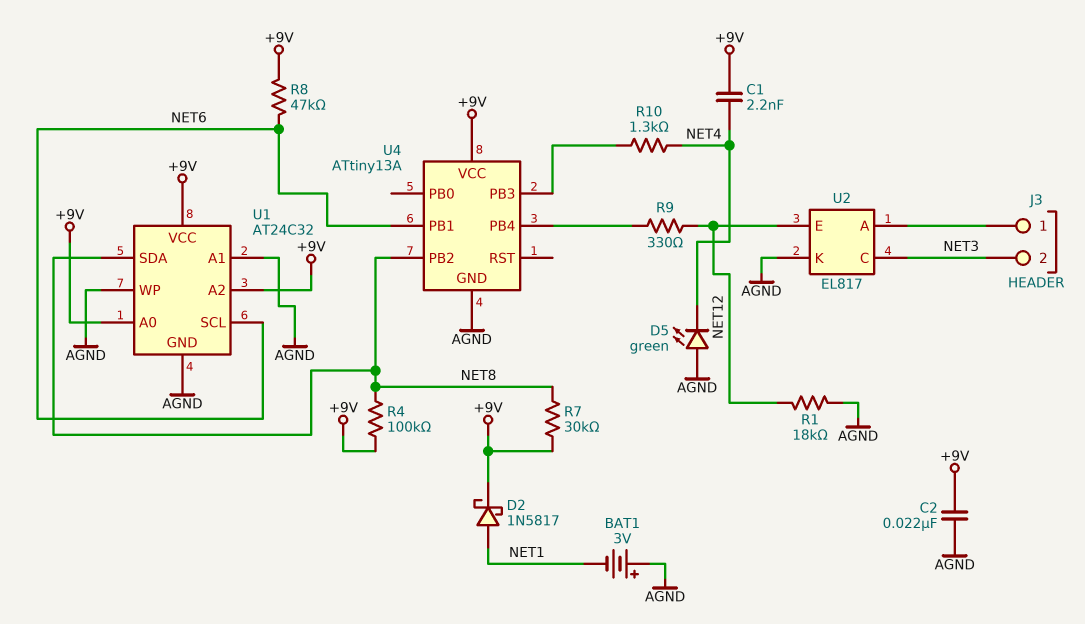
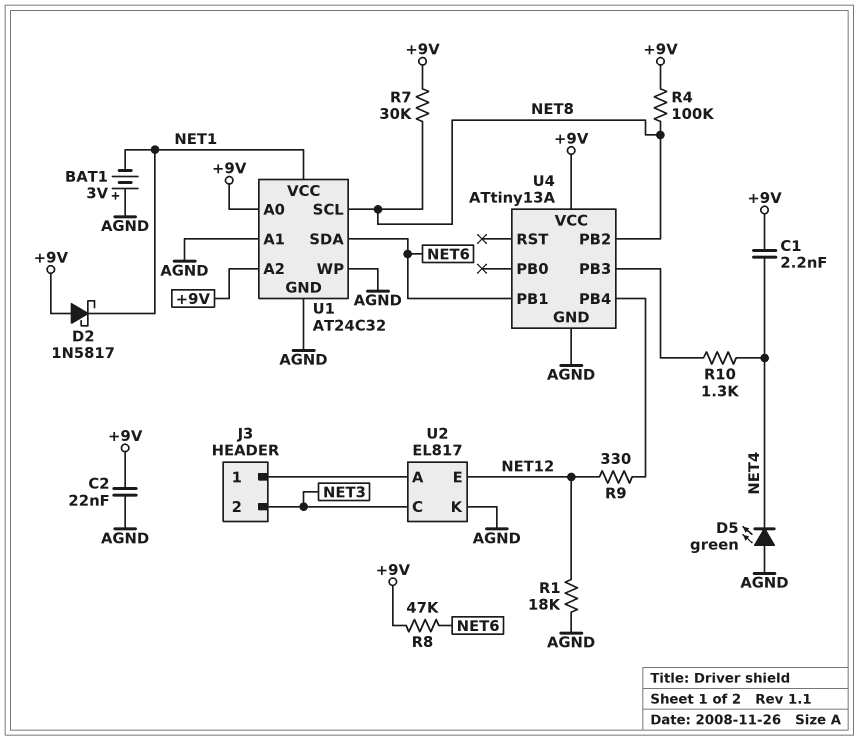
D2: schottky 1N5817 (A NET1, K +9V) -> schottky 1N5817 (A +9V, K NET1)
U1 pin SCL: NET6 -> NET8
U1 pin SDA: NET8 -> NET6
U1 pin VCC: +9V -> NET1

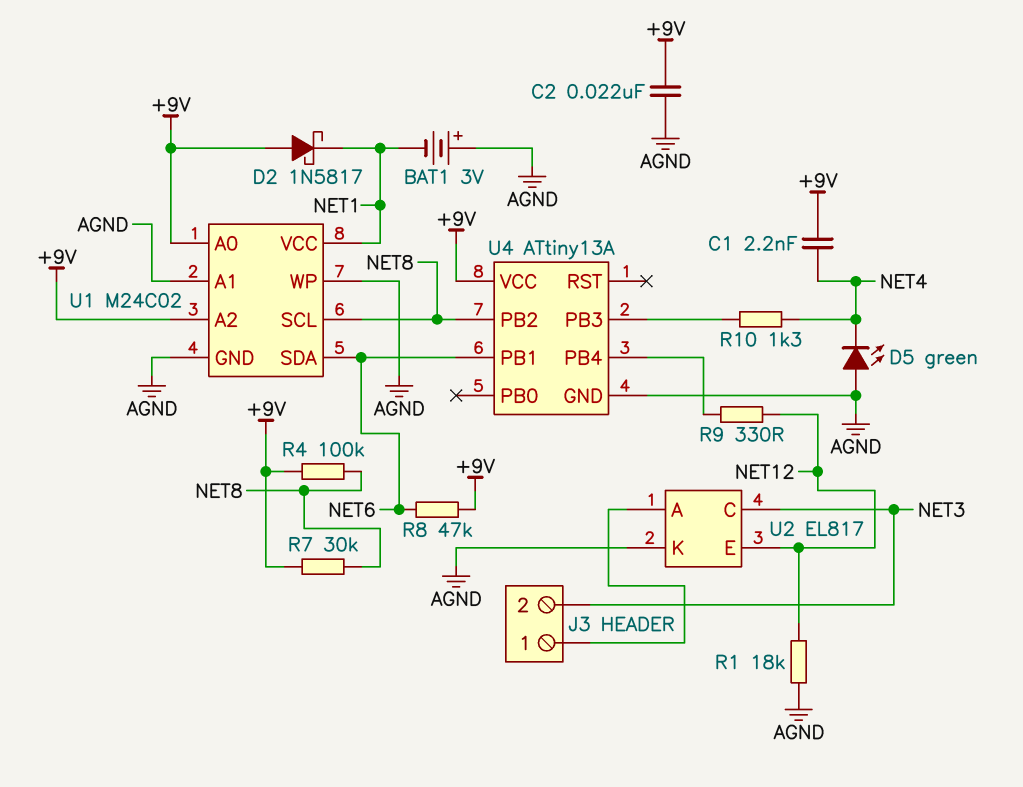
U1: AT24C32 -> M24C02

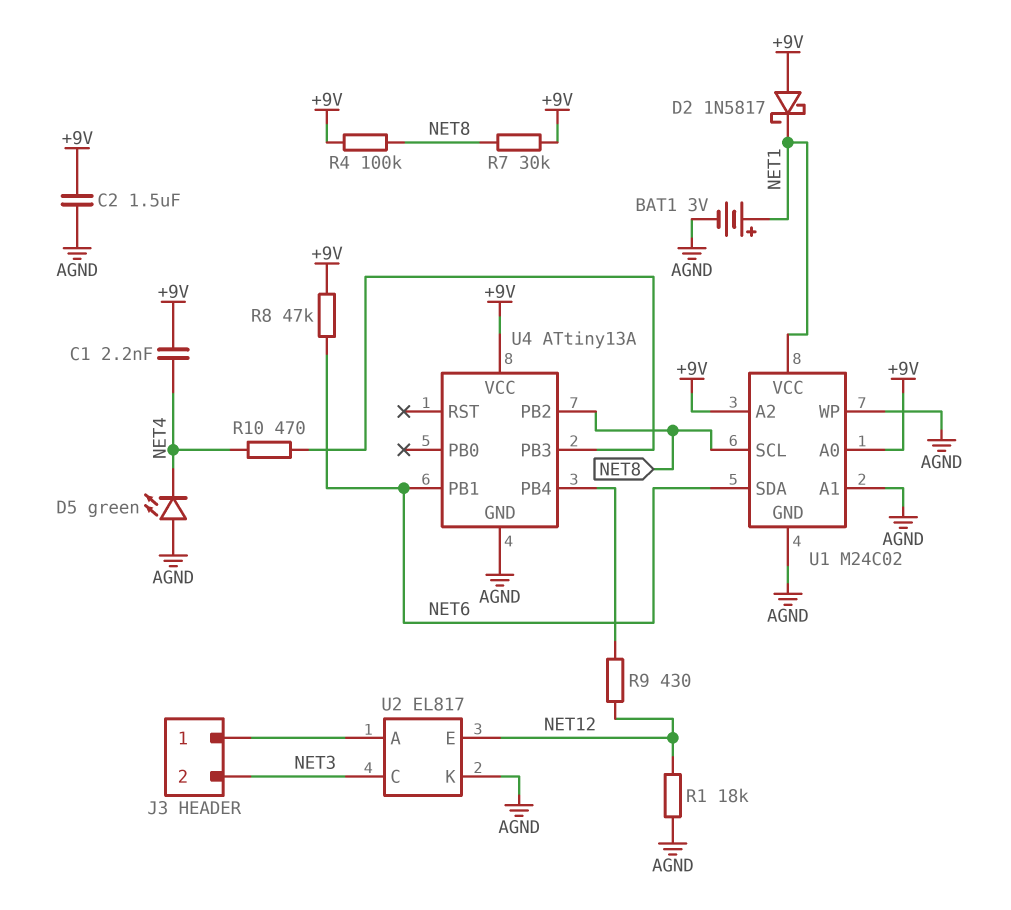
BAT1: 3V (plus AGND, minus NET1) -> 3V (plus NET1, minus AGND)
C2: 22nF (+9V, AGND) -> 1.5uF (+9V, AGND)
R9: 330 (NET12, U4/PB4) -> 430 (NET12, U4/PB4)
R10: 1.3k (NET4, U4/PB3) -> 470 (NET4, U4/PB3)

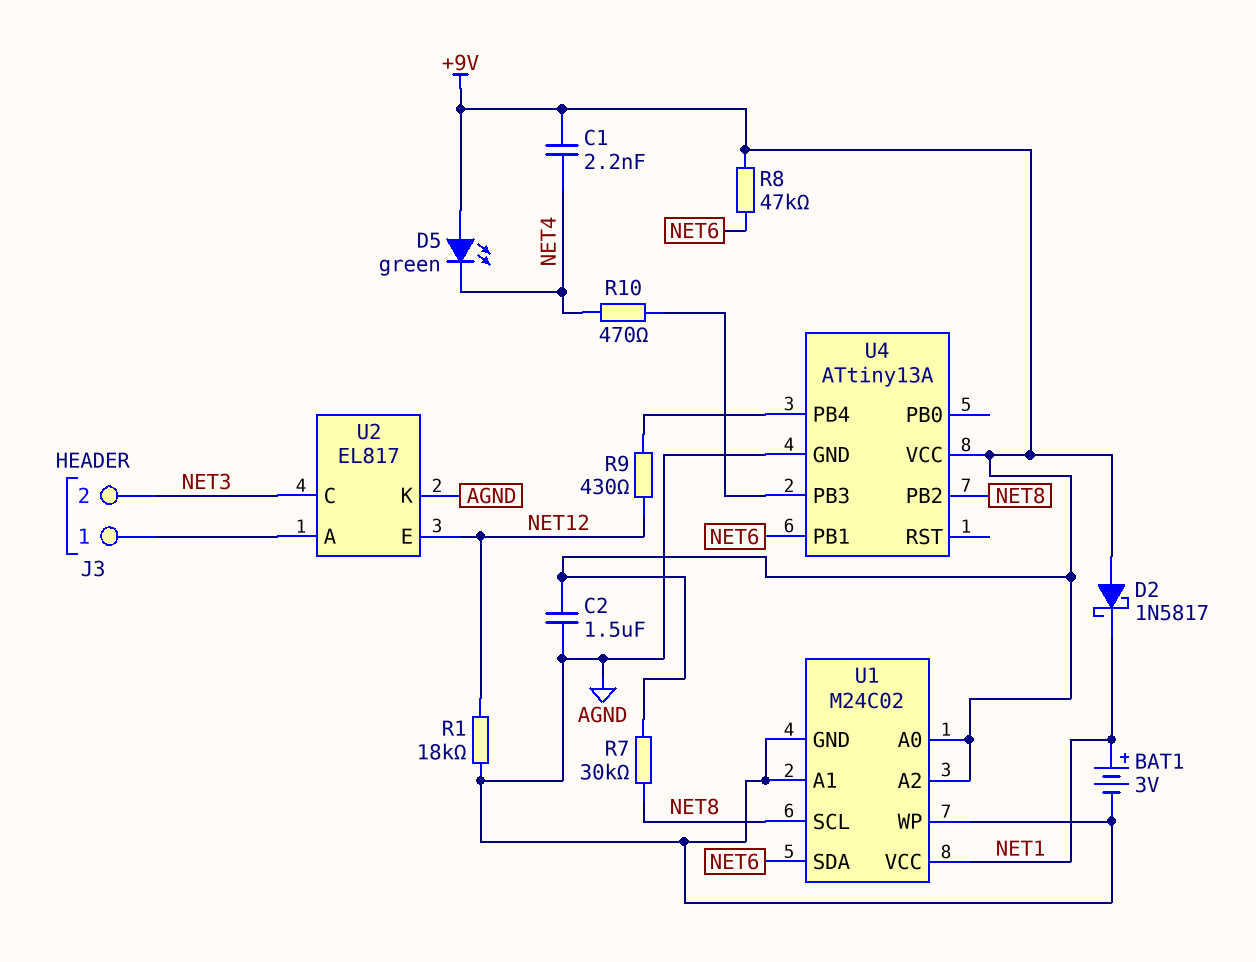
D5: LED green (A AGND, K NET4) -> LED green (A +9V, K NET4)
R4: 100k (+9V, NET8) -> none

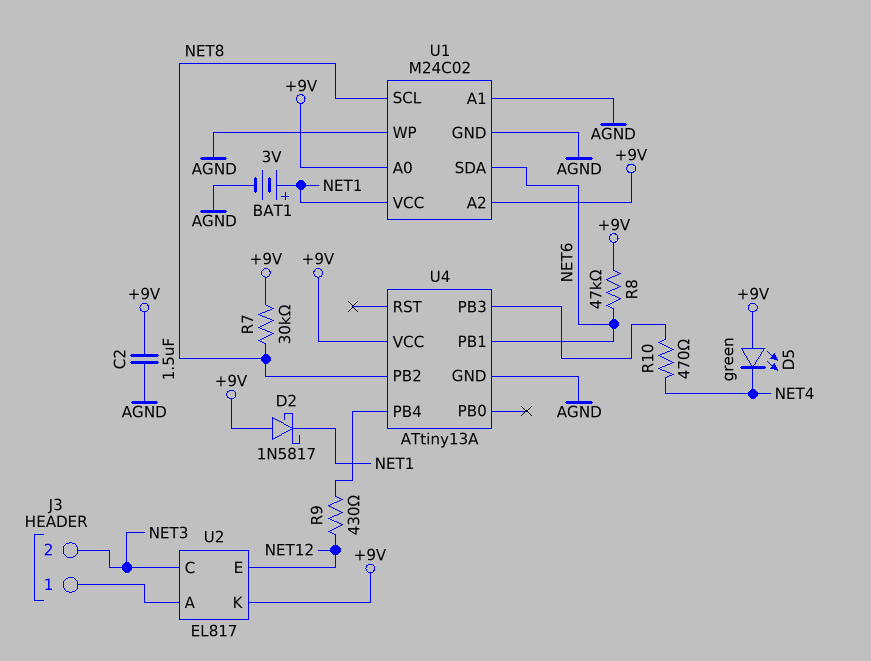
C1: 2.2nF (+9V, NET4) -> none
R1: 18k (AGND, NET12) -> none
U2 pin K: AGND -> +9V

